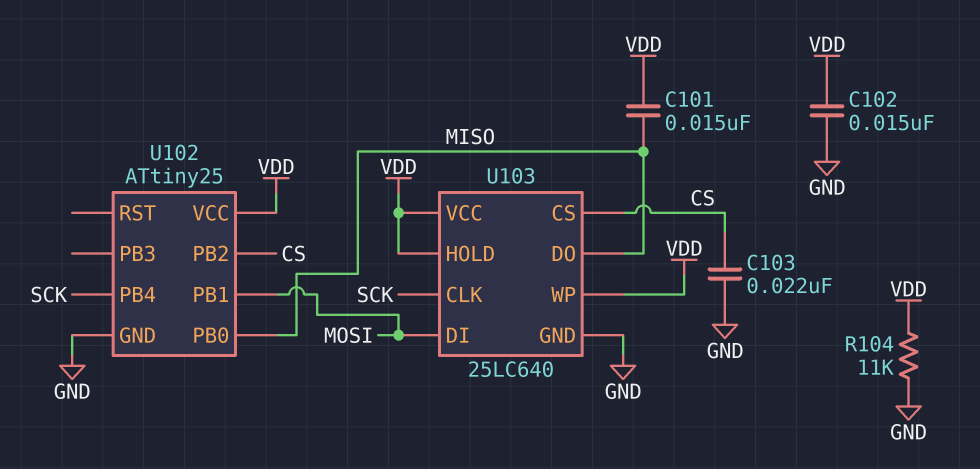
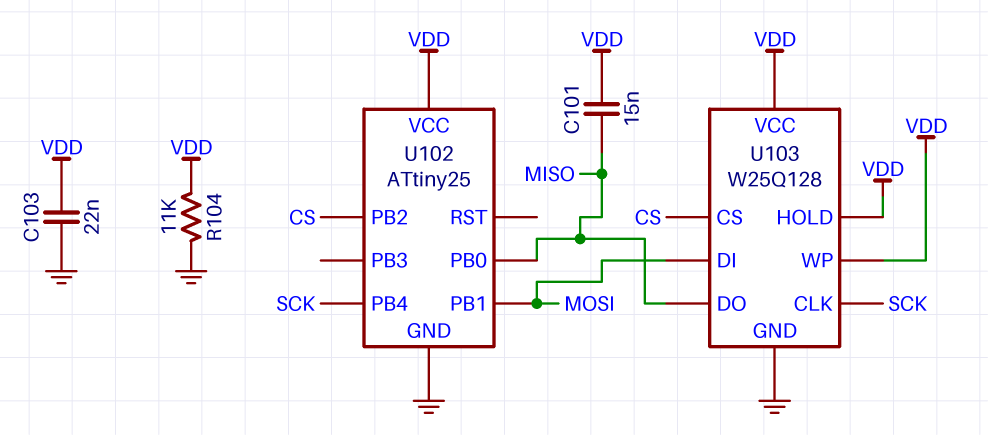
C102: 15nF (GND, VDD) -> none
C103: 22nF (CS, GND) -> 22nF (GND, VDD)
U103: 25LC640 -> W25Q128

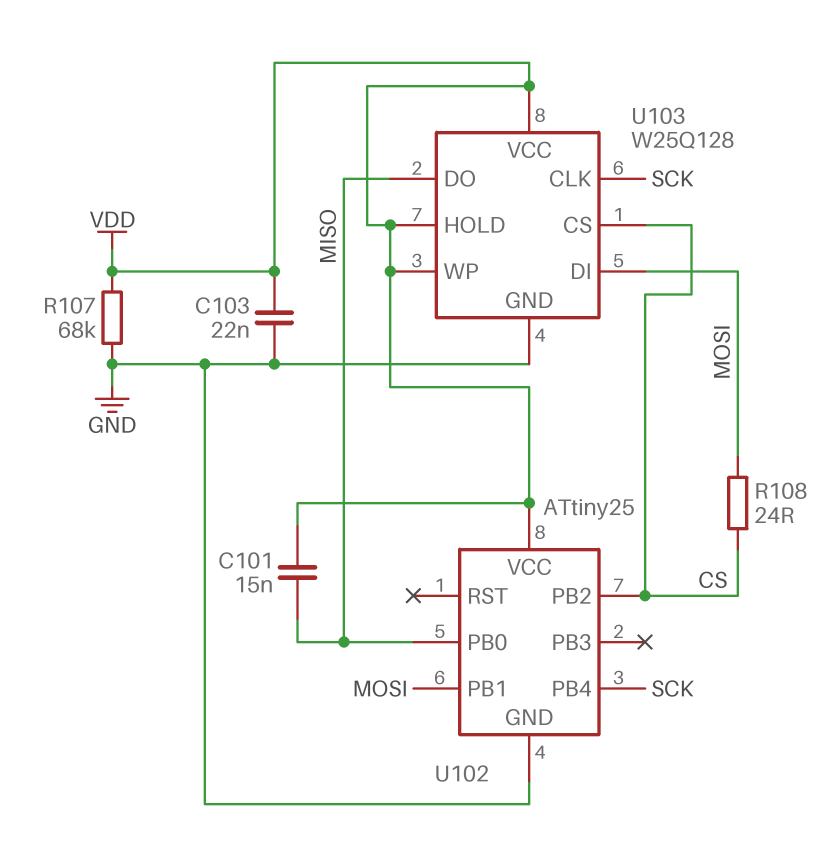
R104: 11k (GND, VDD) -> none
R107: none -> 68k (GND, VDD)
R108: none -> 24 (CS, MOSI)

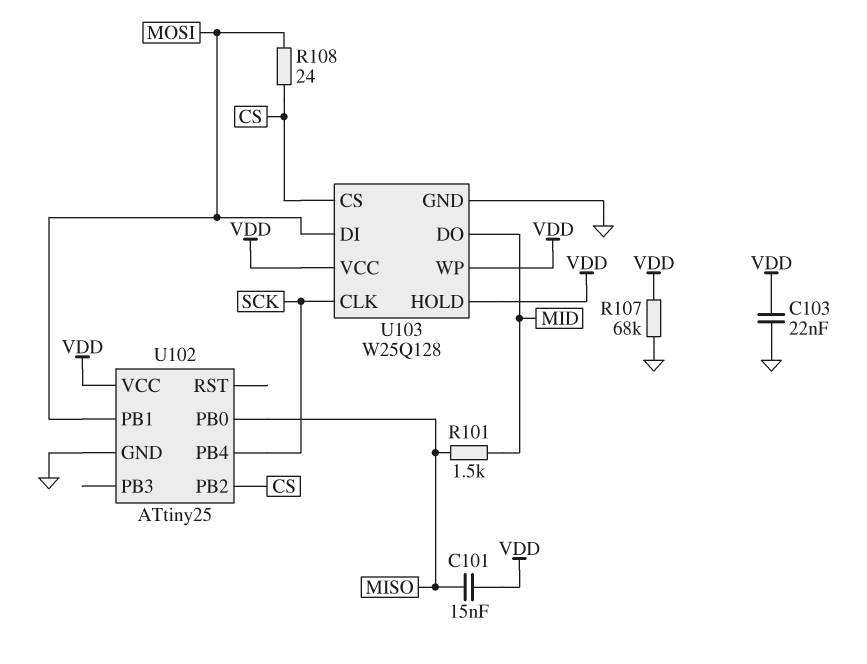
R101: none -> 1.5k (MID, MISO)
U103 pin DO: MISO -> MID

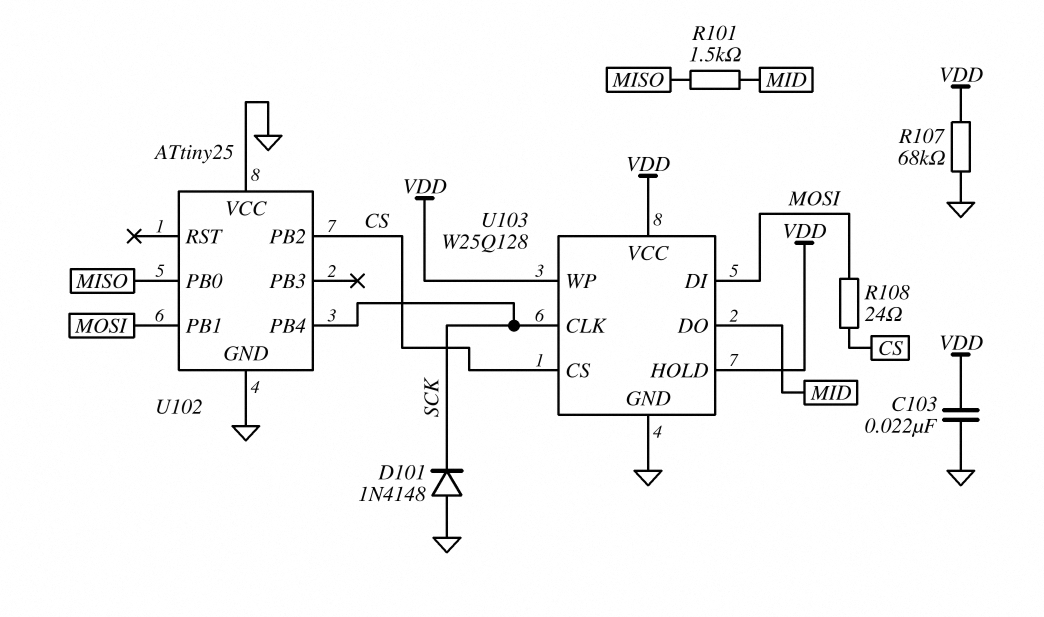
C101: 15nF (MISO, VDD) -> none
D101: none -> diode 1N4148 (A GND, K SCK)
U102 pin VCC: VDD -> GND

